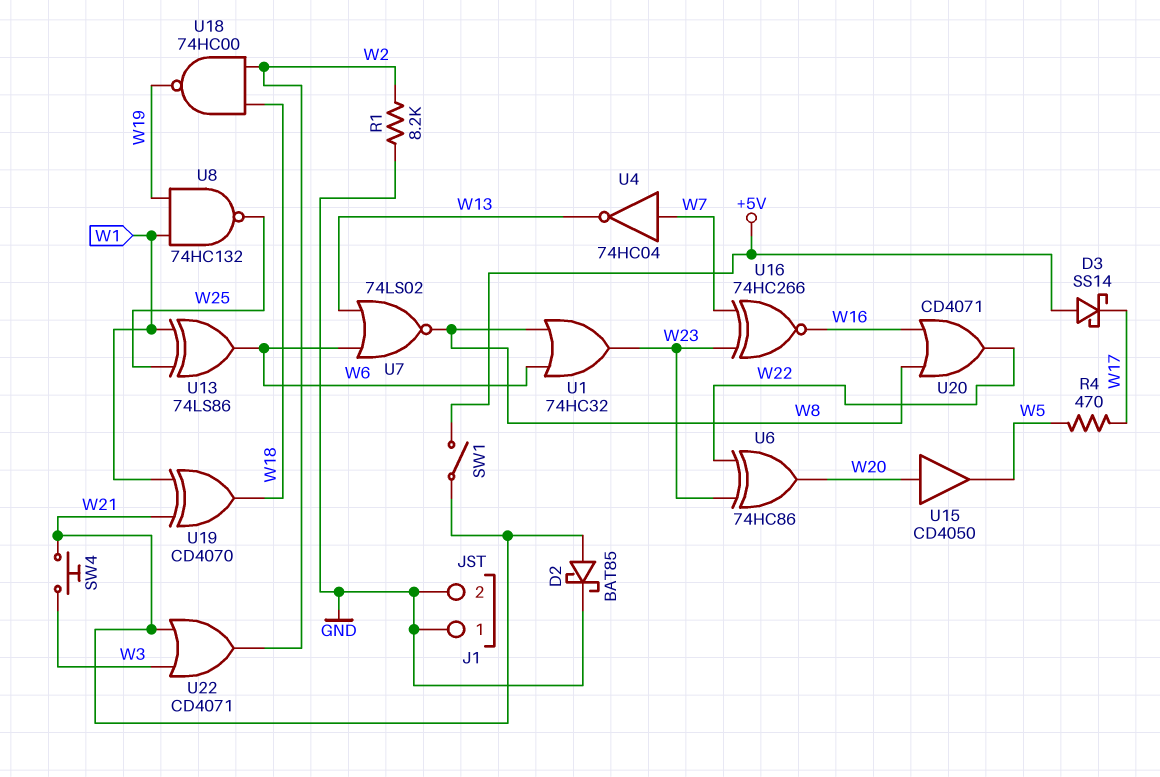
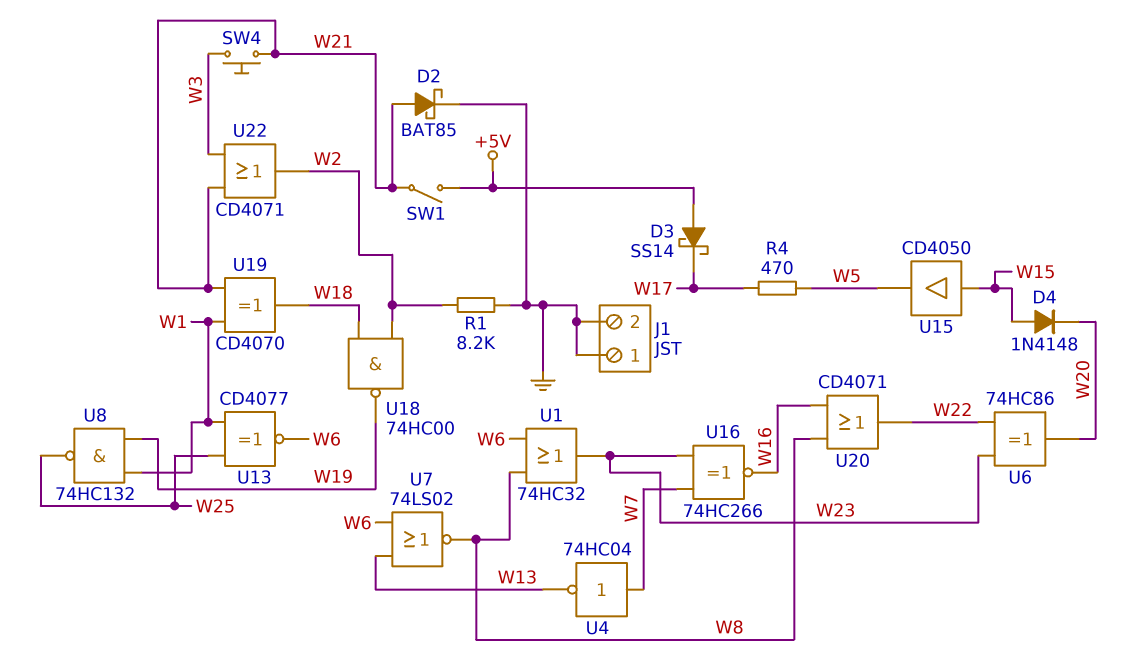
D4: none -> diode 1N4148 (A W15, K W20)
U13: XOR 74LS86 (in W1, in W25, out W6) -> XNOR CD4077 (in W1, in W25, out W6)
U15: buffer CD4050 (in W20, out W5) -> buffer CD4050 (in W15, out W5)

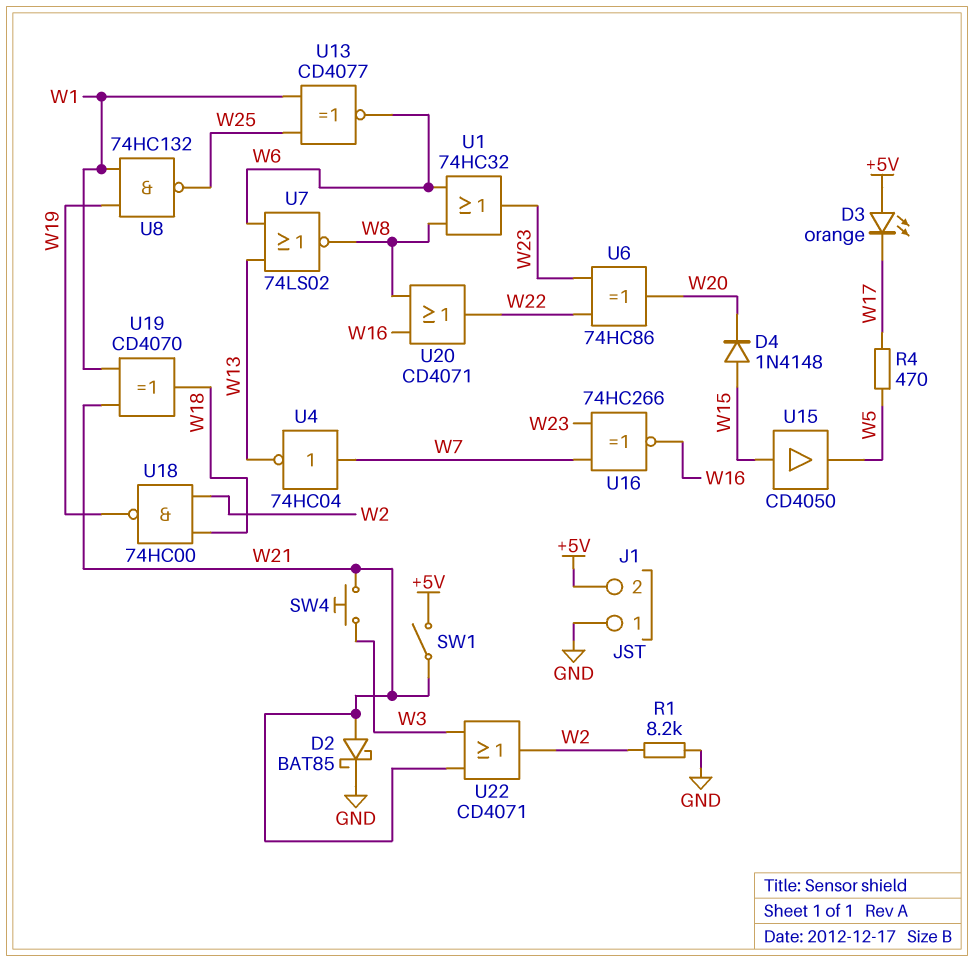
D3: schottky SS14 (A +5V, K W17) -> LED orange (A +5V, K W17)
J1 pin 2: GND -> +5V

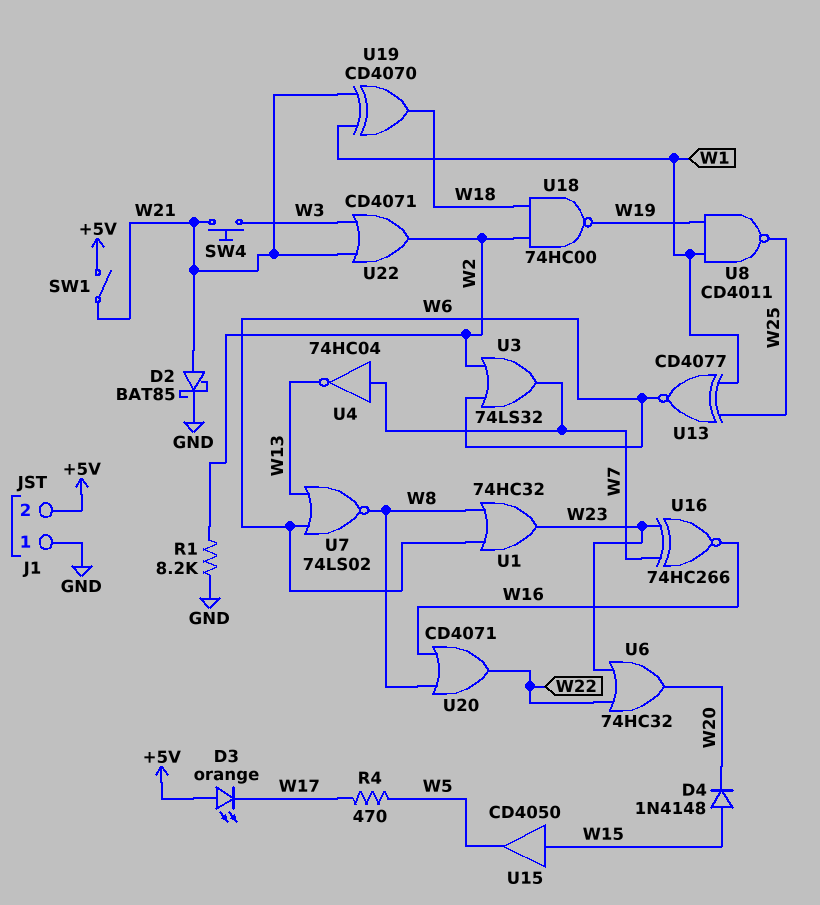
U3: none -> OR 74LS32 (in W2, in W6, out W7)
U6: XOR 74HC86 (in W22, in W23, out W20) -> OR 74HC32 (in W22, in W23, out W20)
U8: NAND 74HC132 (in W1, in W19, out W25) -> NAND CD4011 (in W1, in W19, out W25)

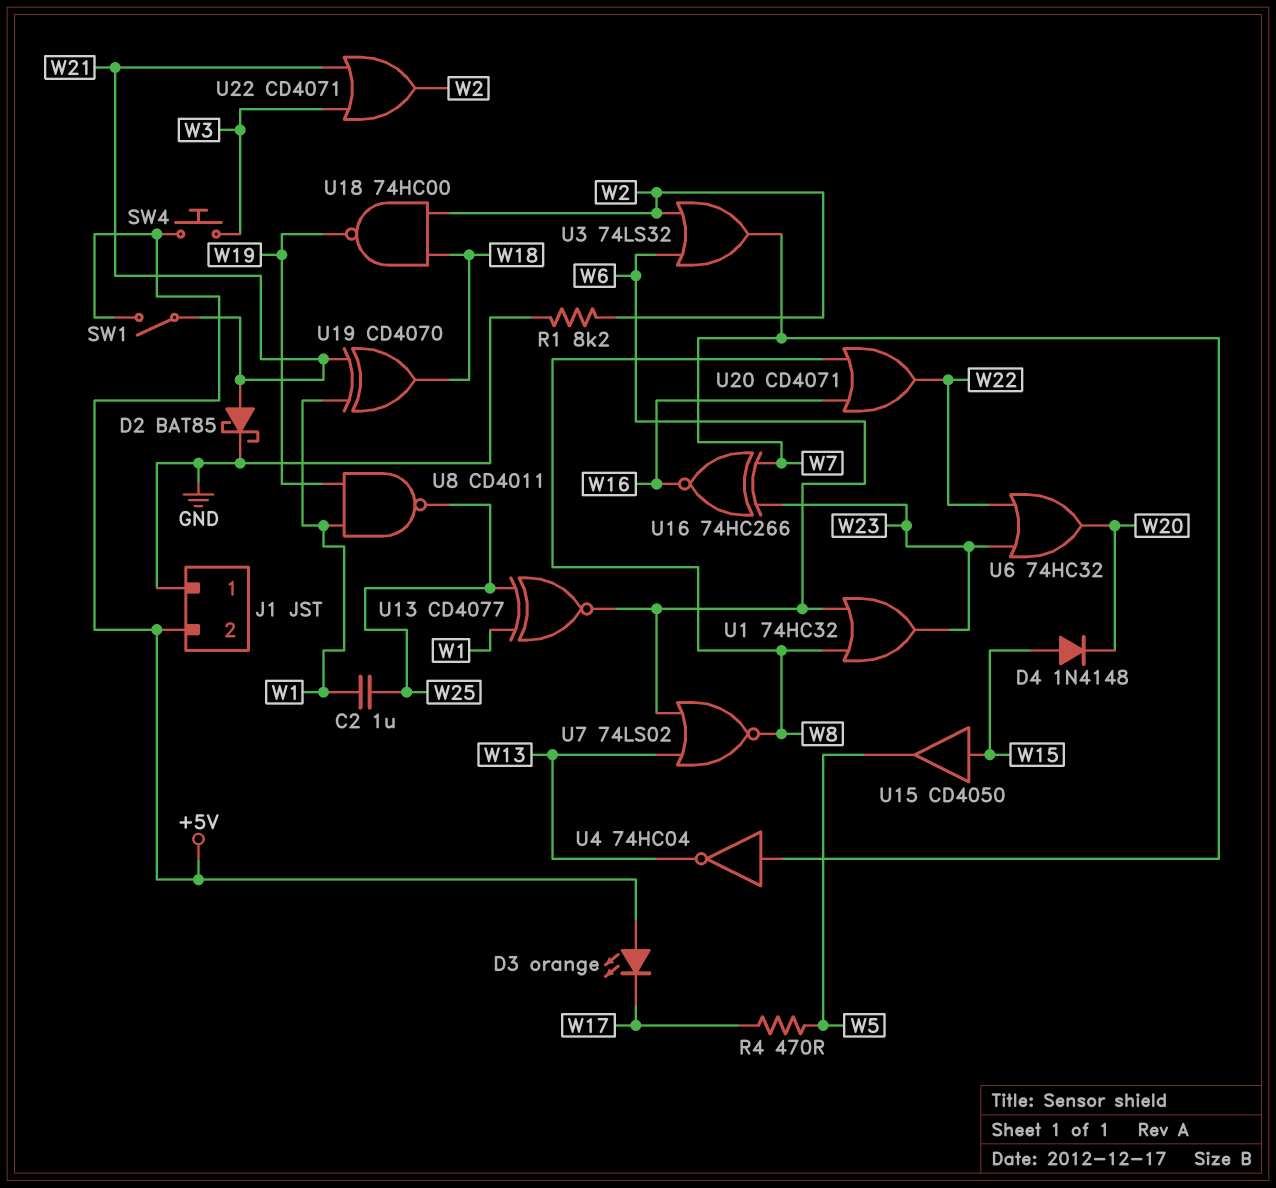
C2: none -> 1uF (W1, W25)
SW4: button (W3, W21) -> button (+5V, W3)

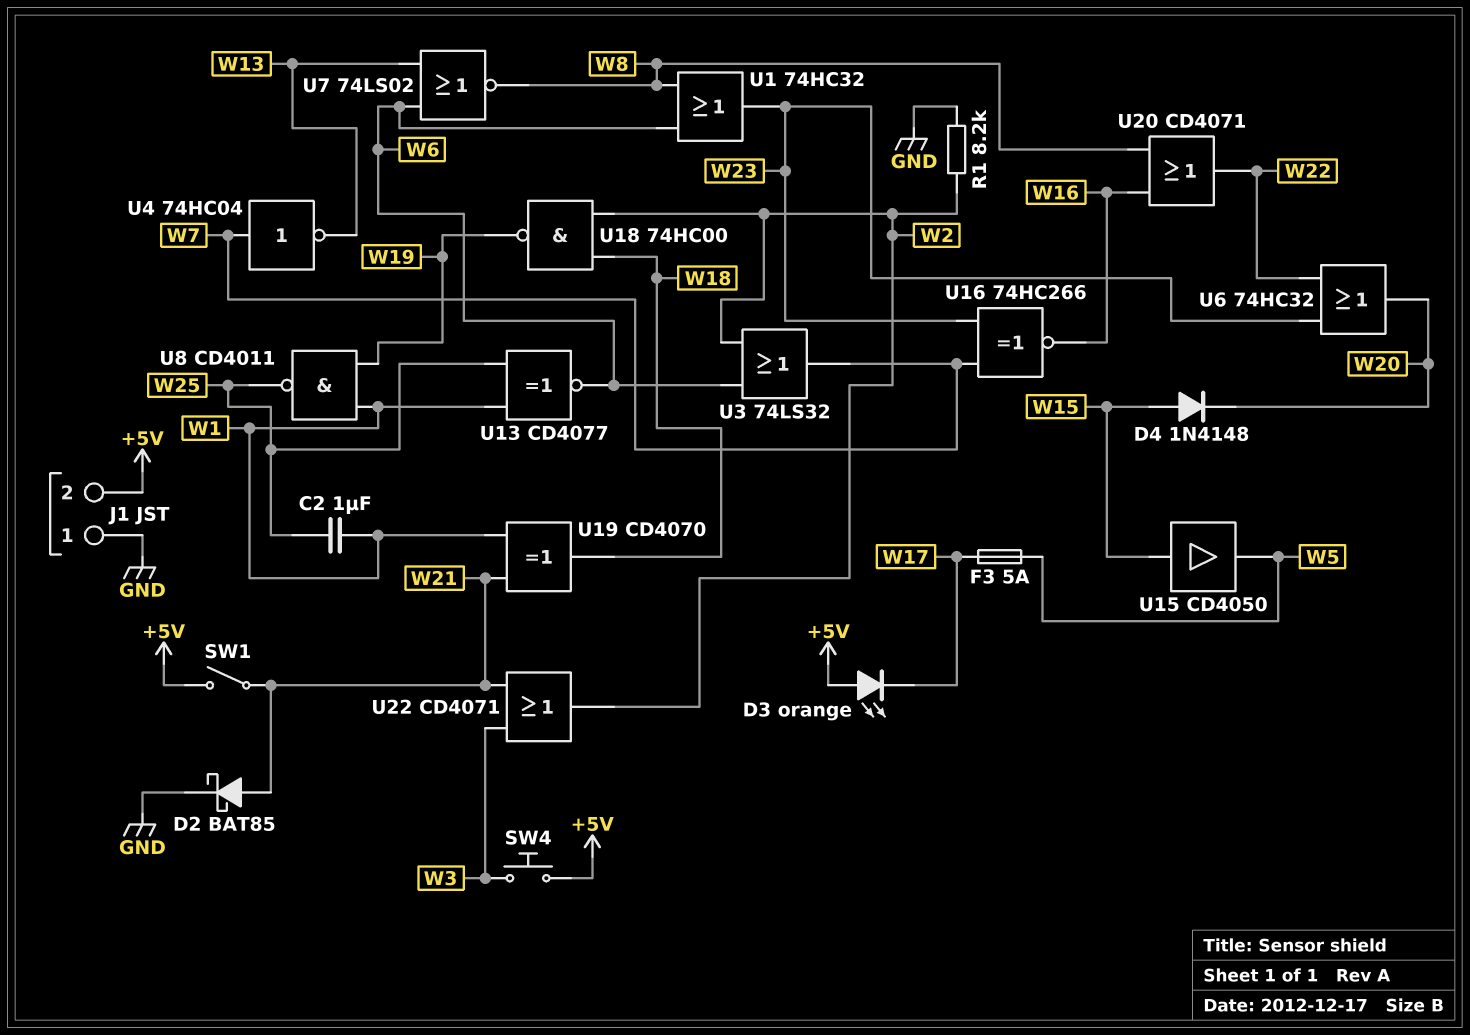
F3: none -> 5A (W5, W17)
R4: 470 (W5, W17) -> none

